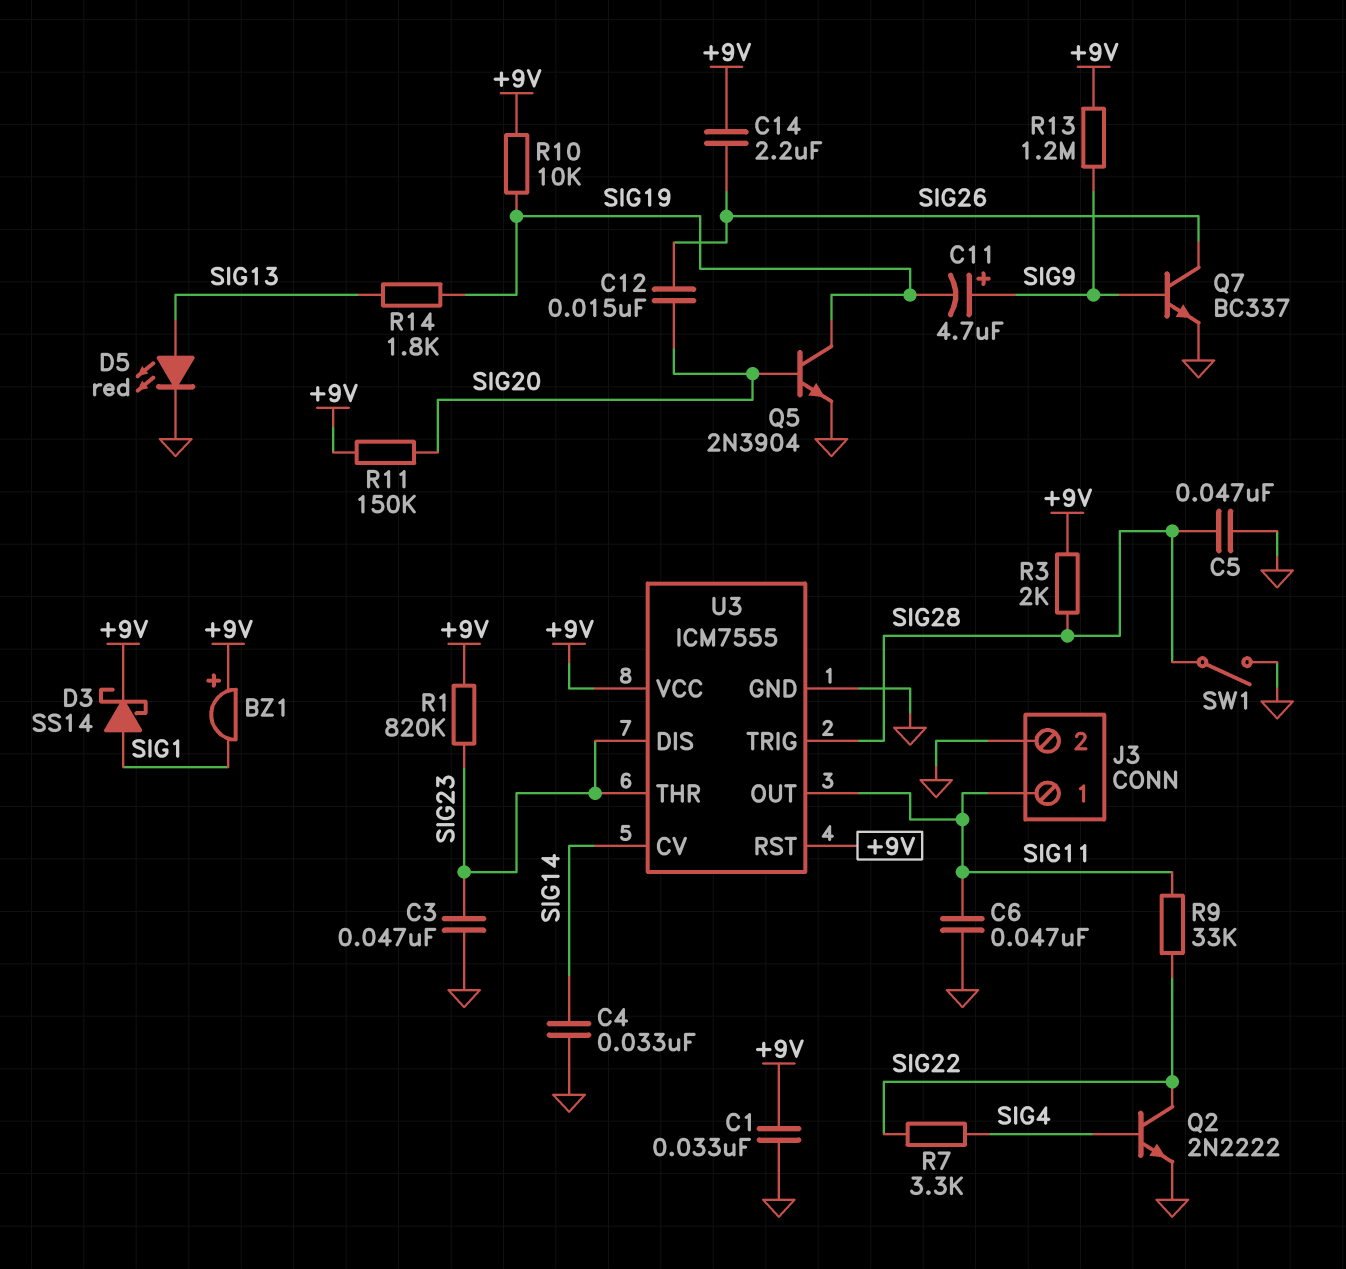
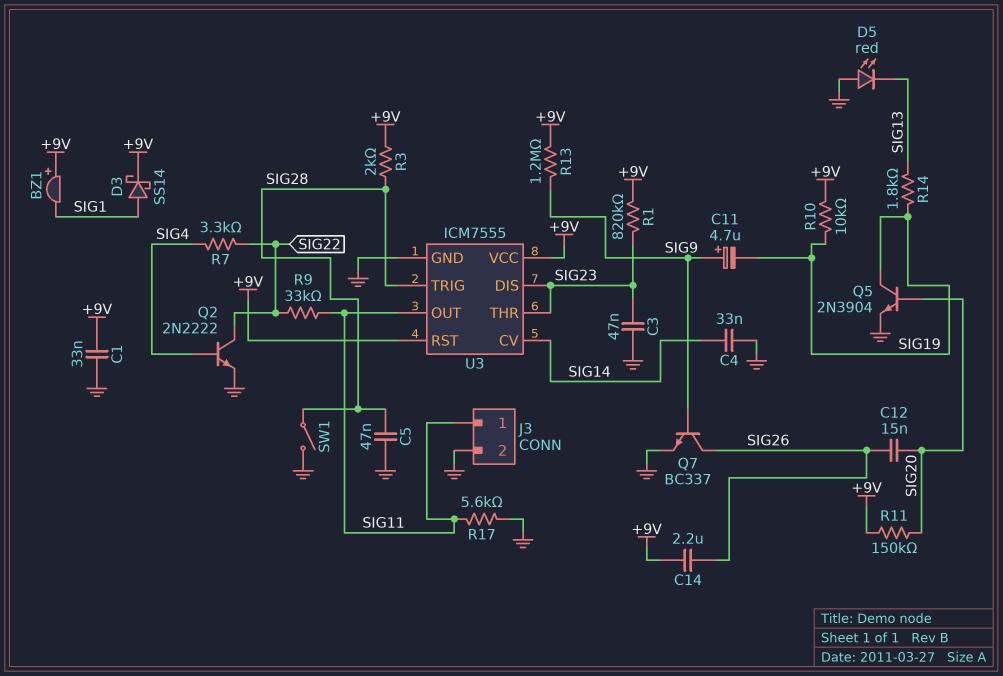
C6: 47nF (GND, SIG11) -> none
D5: LED red (A SIG13, K GND) -> LED red (A GND, K SIG13)
R17: none -> 5.6k (GND, SIG11)

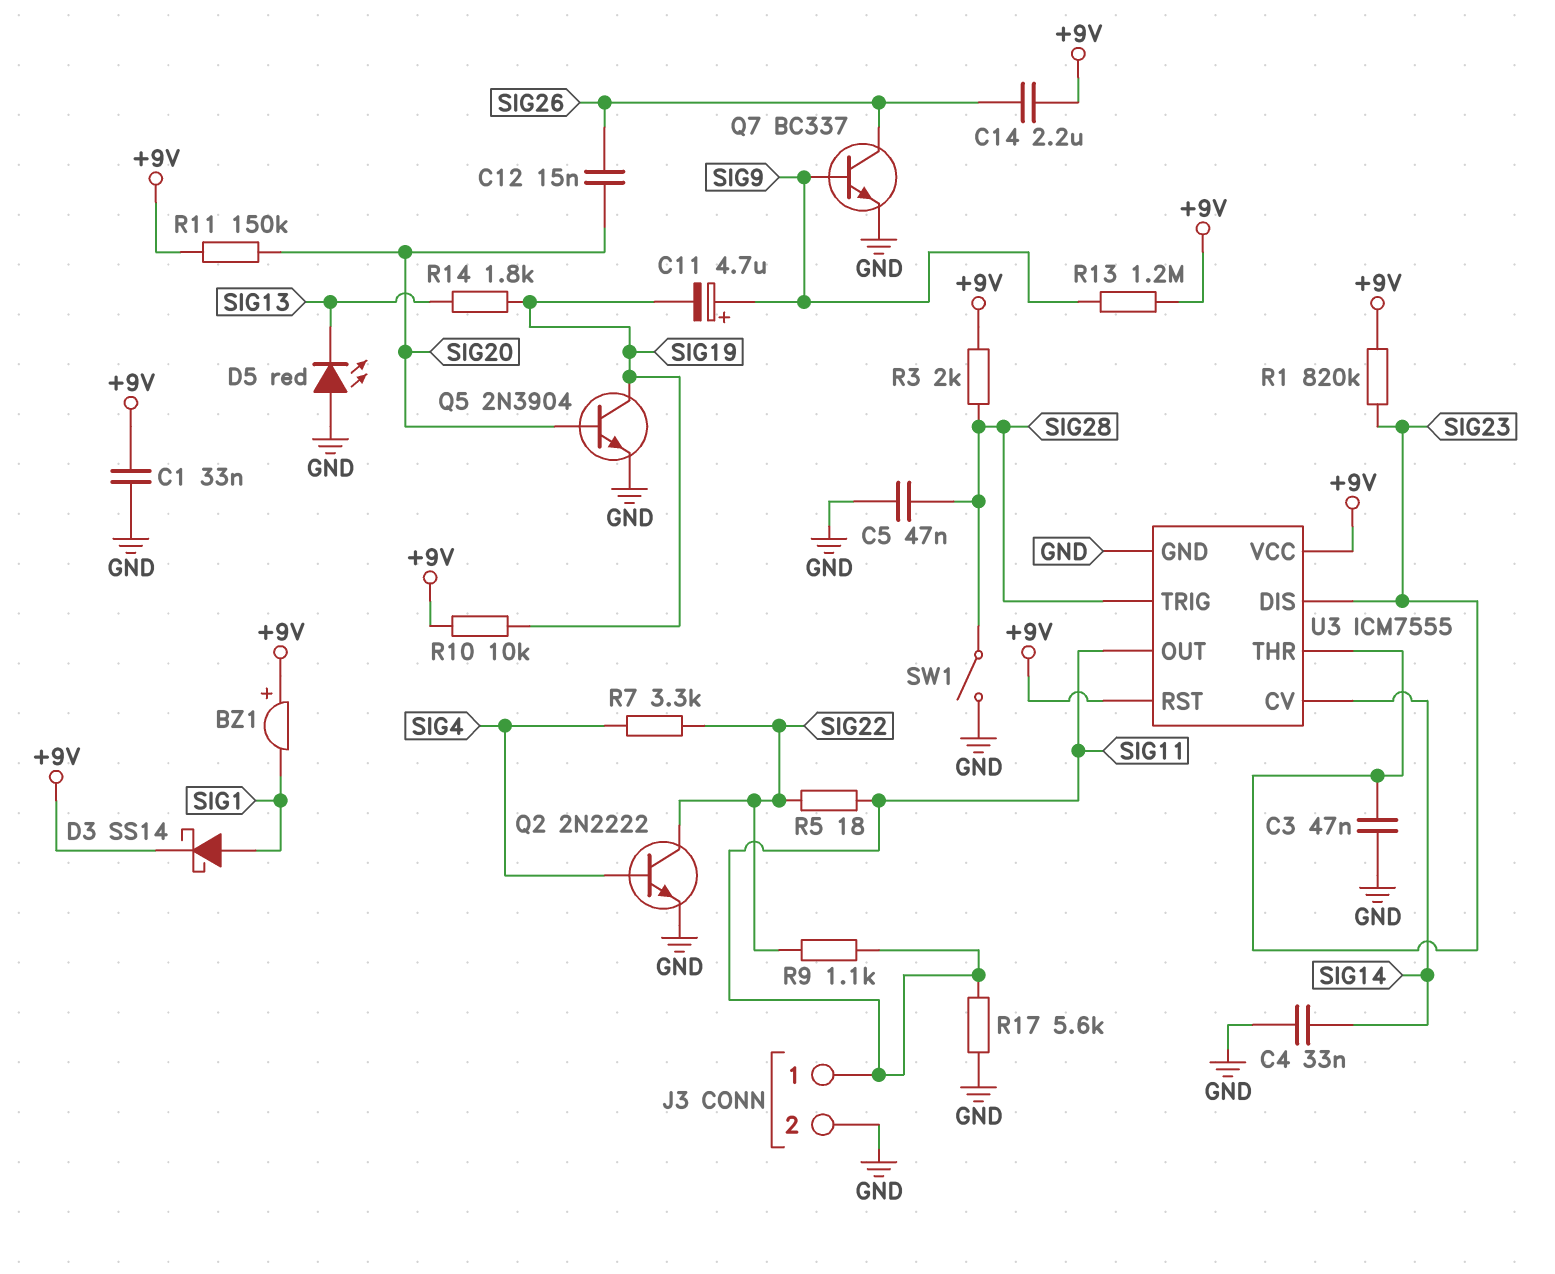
R5: none -> 18 (SIG11, SIG22)
R9: 33k (SIG11, SIG22) -> 1.1k (SIG11, SIG22)

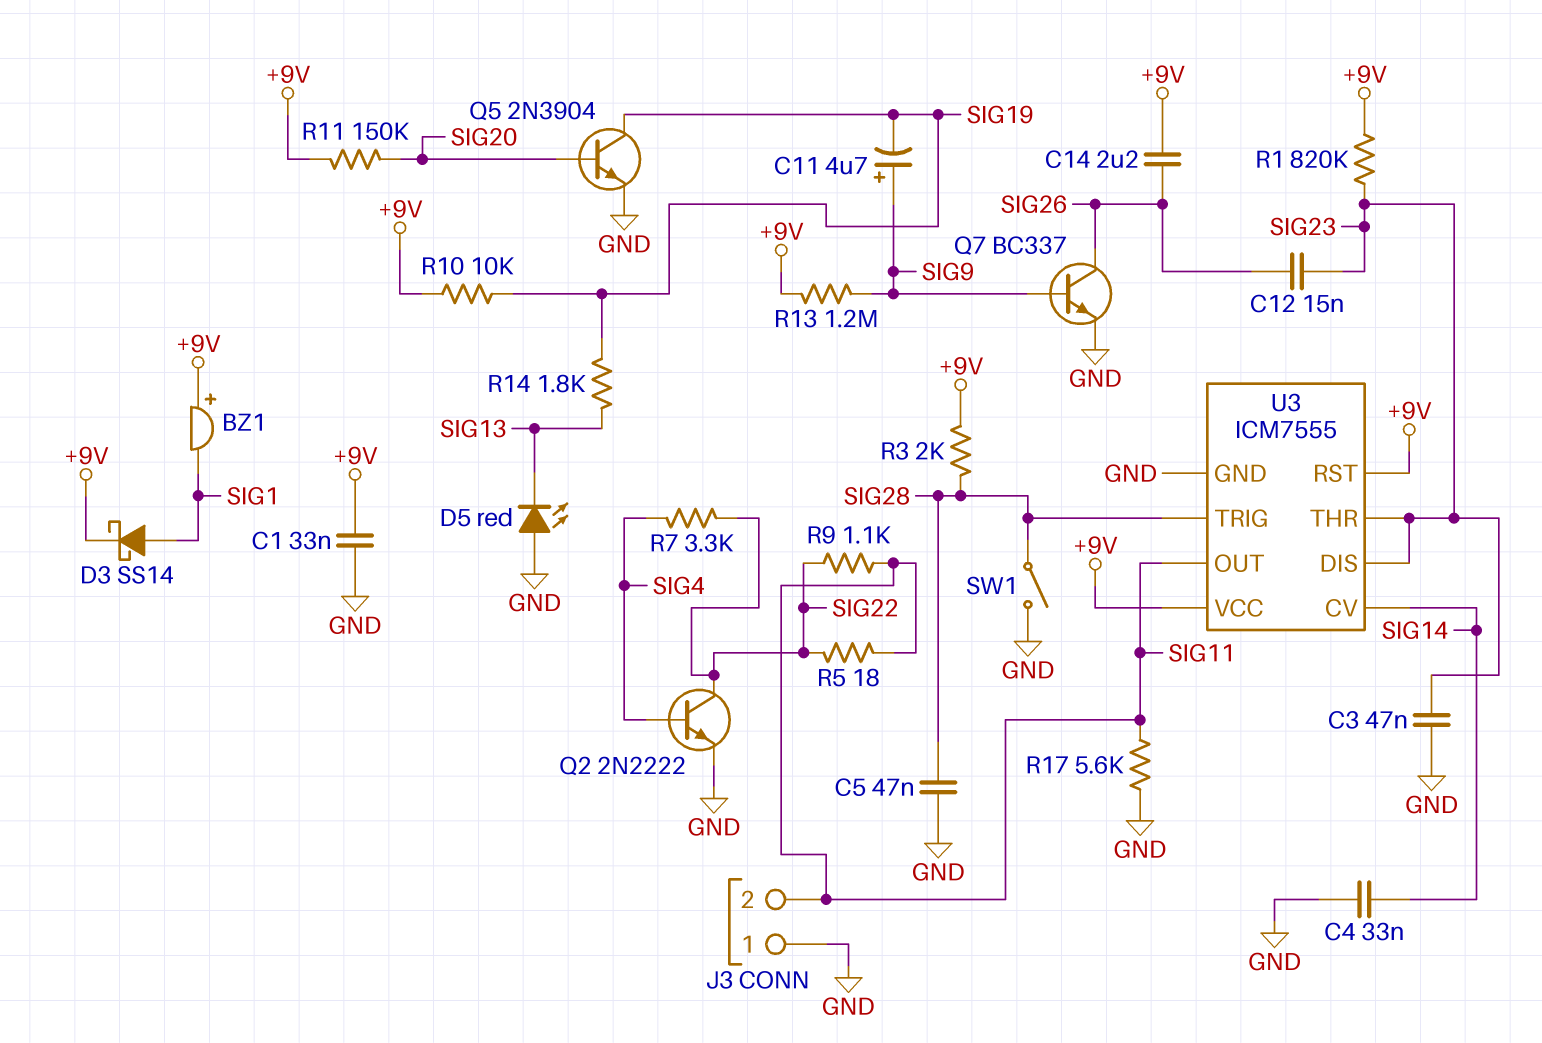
C12: 15nF (SIG20, SIG26) -> 15nF (SIG23, SIG26)
J3 pin 1: SIG11 -> GND
J3 pin 2: GND -> SIG11

